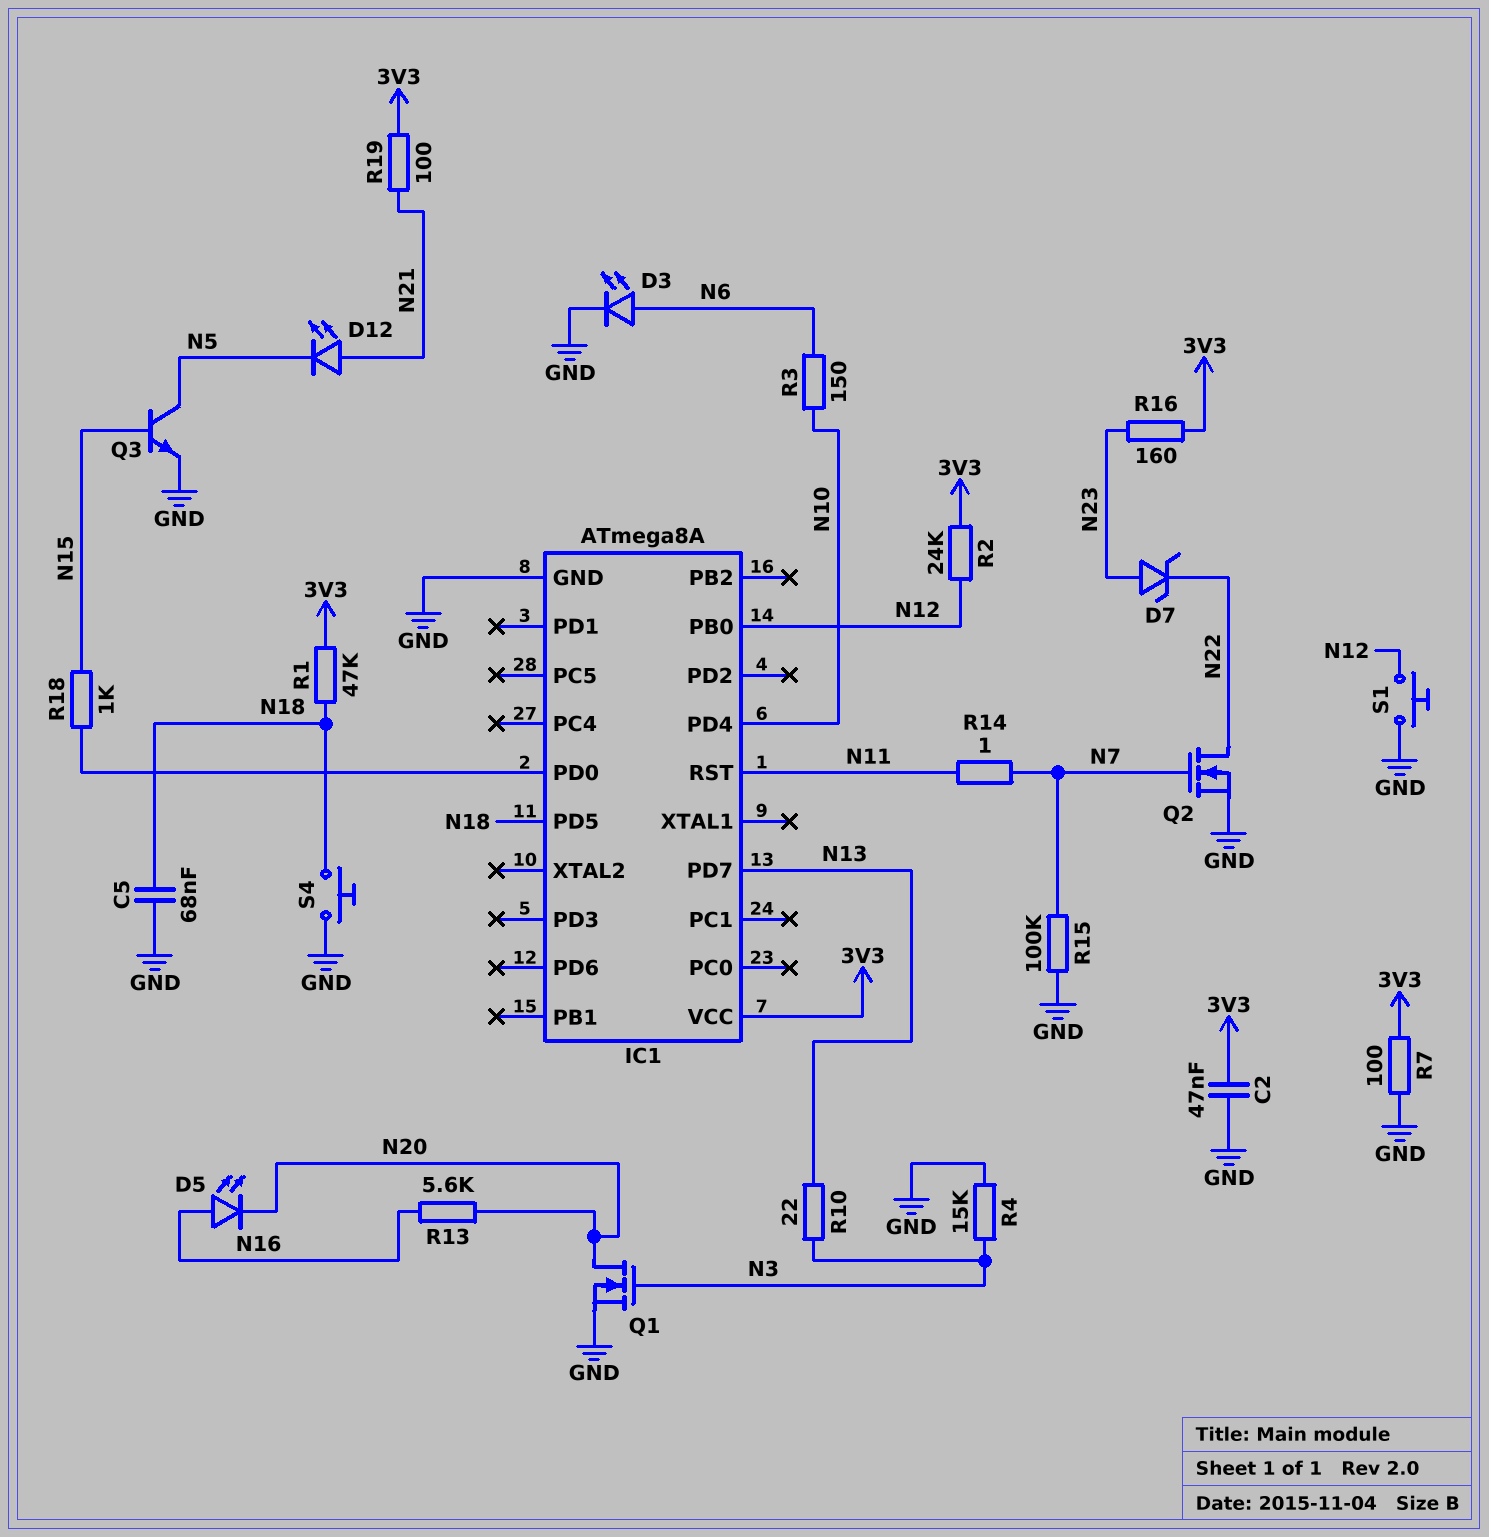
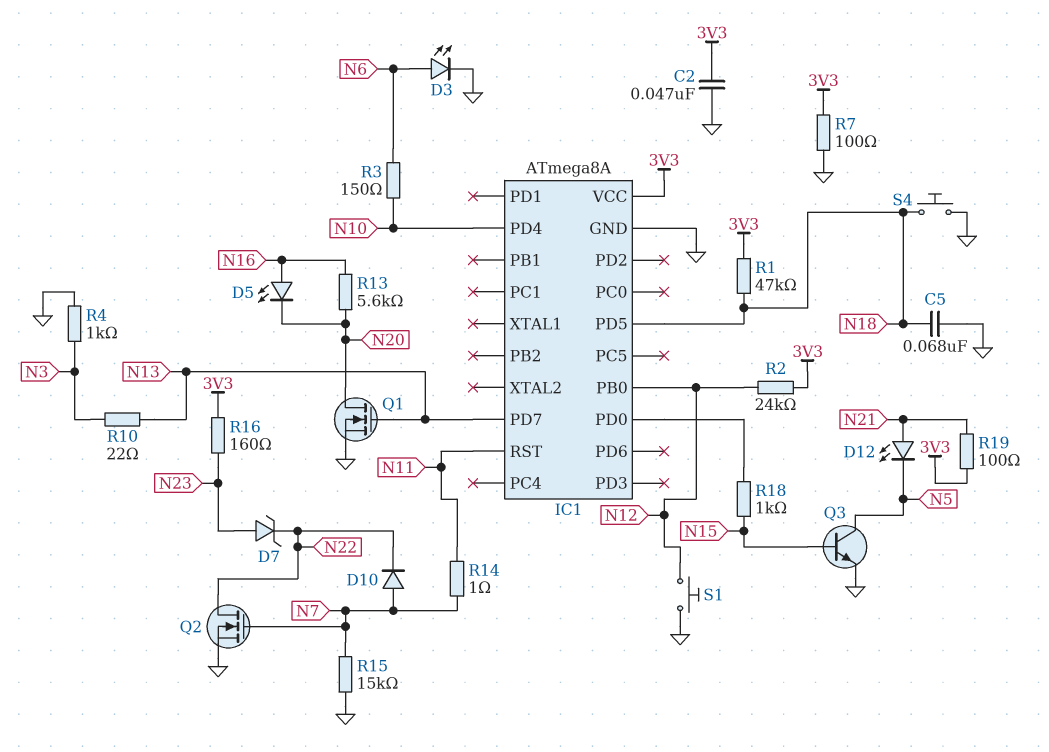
D10: none -> diode (A N7, K N22)
Q1: NMOS (G N3, D N20, S GND) -> NMOS (G N13, D N20, S GND)
R4: 15k (GND, N3) -> 1k (GND, N3)
R15: 100k (GND, N7) -> 15k (GND, N7)

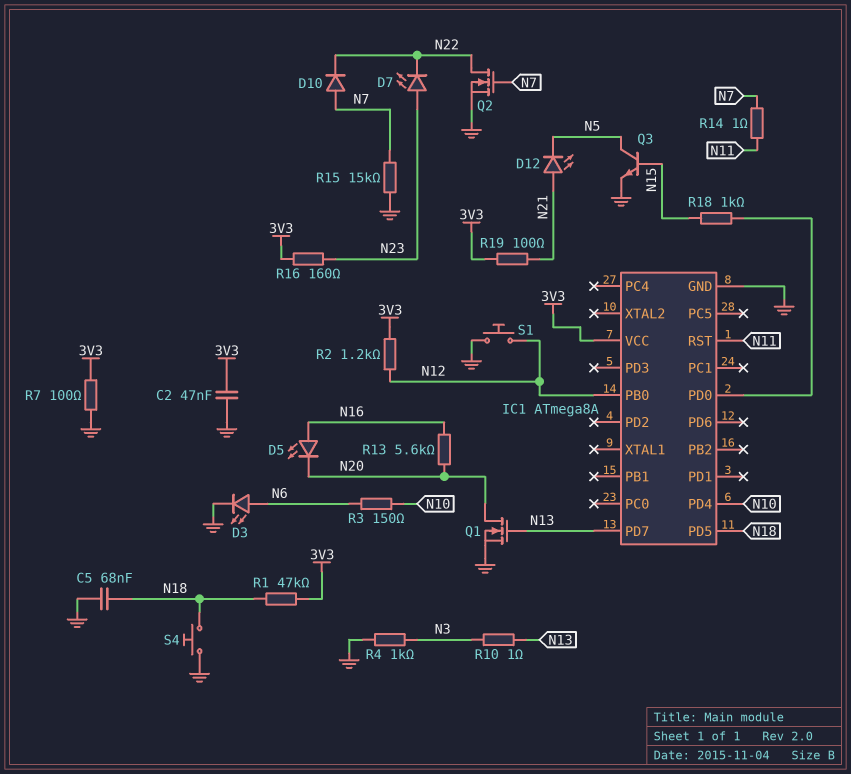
D7: zener (A N23, K N22) -> LED (A N23, K N22)
R2: 24k (3V3, N12) -> 1.2k (3V3, N12)
R10: 22 (N3, N13) -> 1 (N3, N13)

